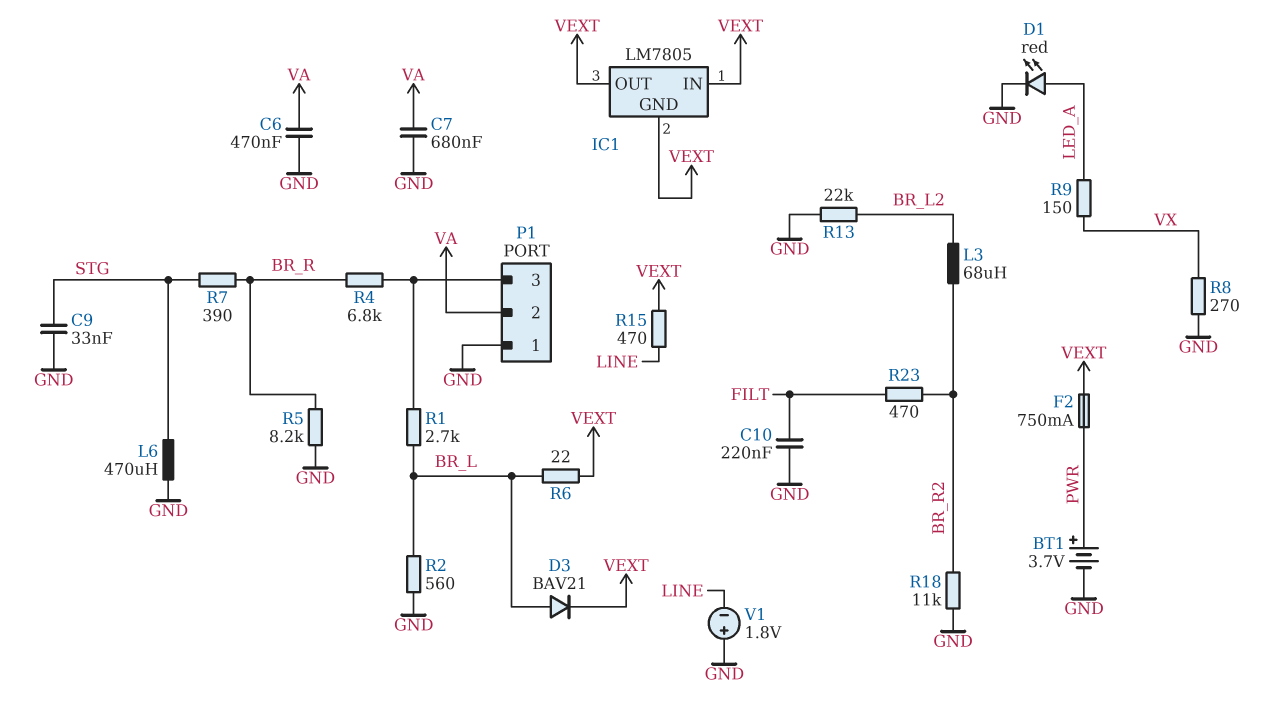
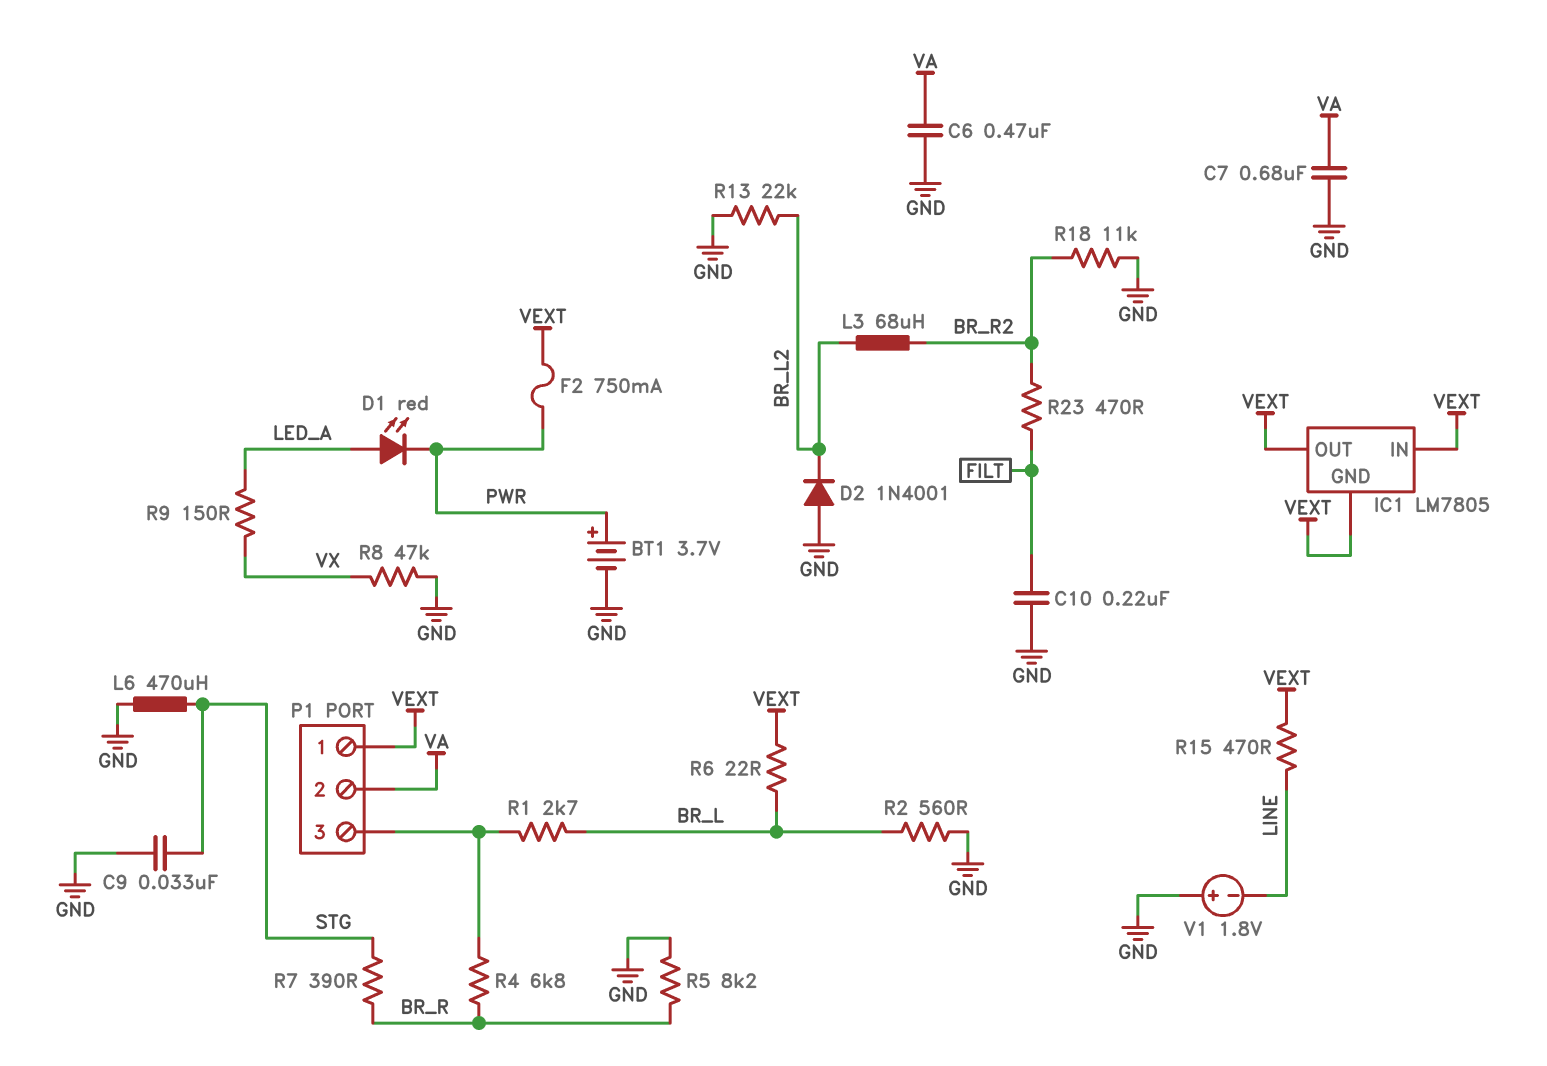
D1: LED red (A LED_A, K GND) -> LED red (A LED_A, K PWR)
D2: none -> diode 1N4001 (A GND, K BR_L2)
D3: diode BAV21 (A BR_L, K VEXT) -> none
P1 pin 1: GND -> VEXT
R8: 270 (GND, VX) -> 47k (GND, VX)

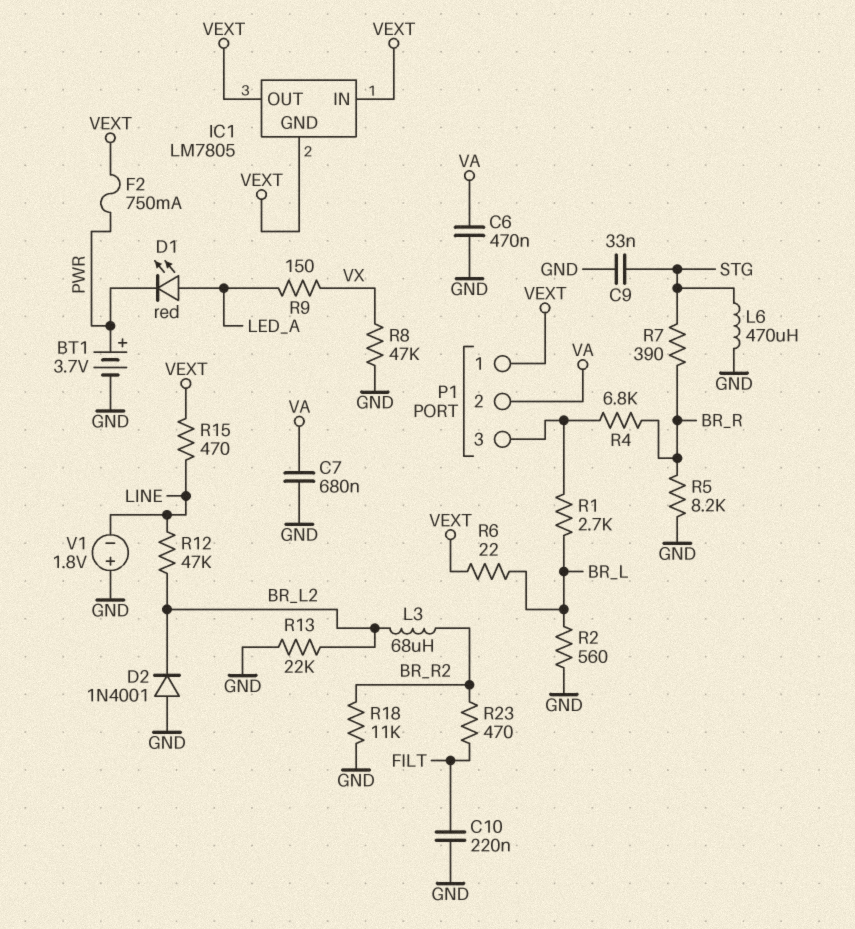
R12: none -> 47k (BR_L2, LINE)

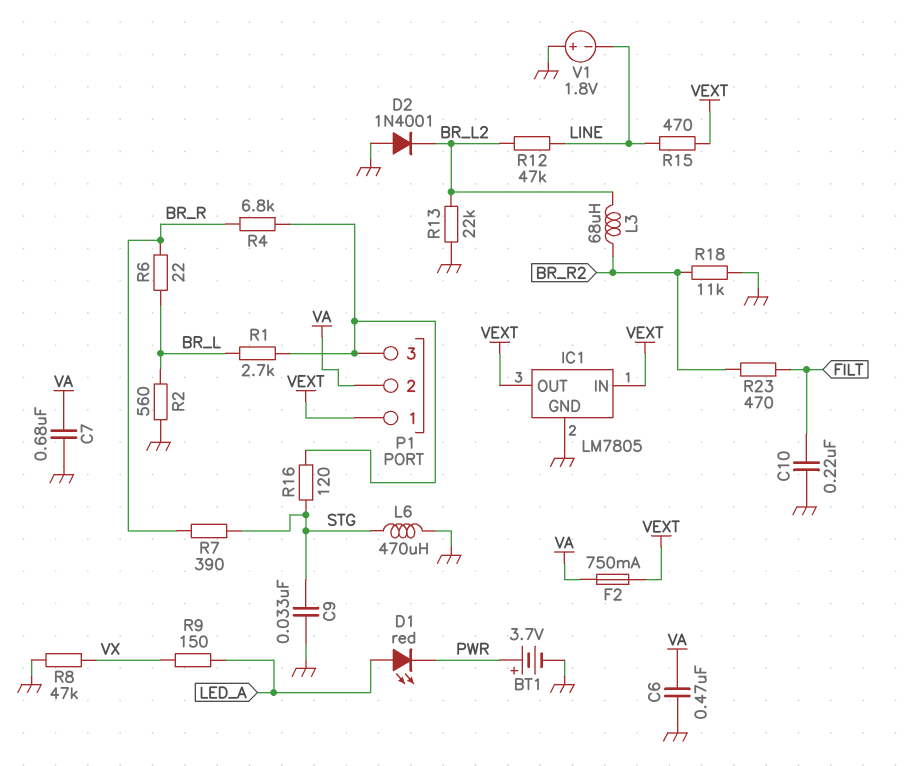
F2: 750mA (PWR, VEXT) -> 750mA (VA, VEXT)
IC1 pin GND: VEXT -> GND
R5: 8.2k (BR_R, GND) -> none
R6: 22 (BR_L, VEXT) -> 22 (BR_L, BR_R)
R16: none -> 120 (P1/3, STG)

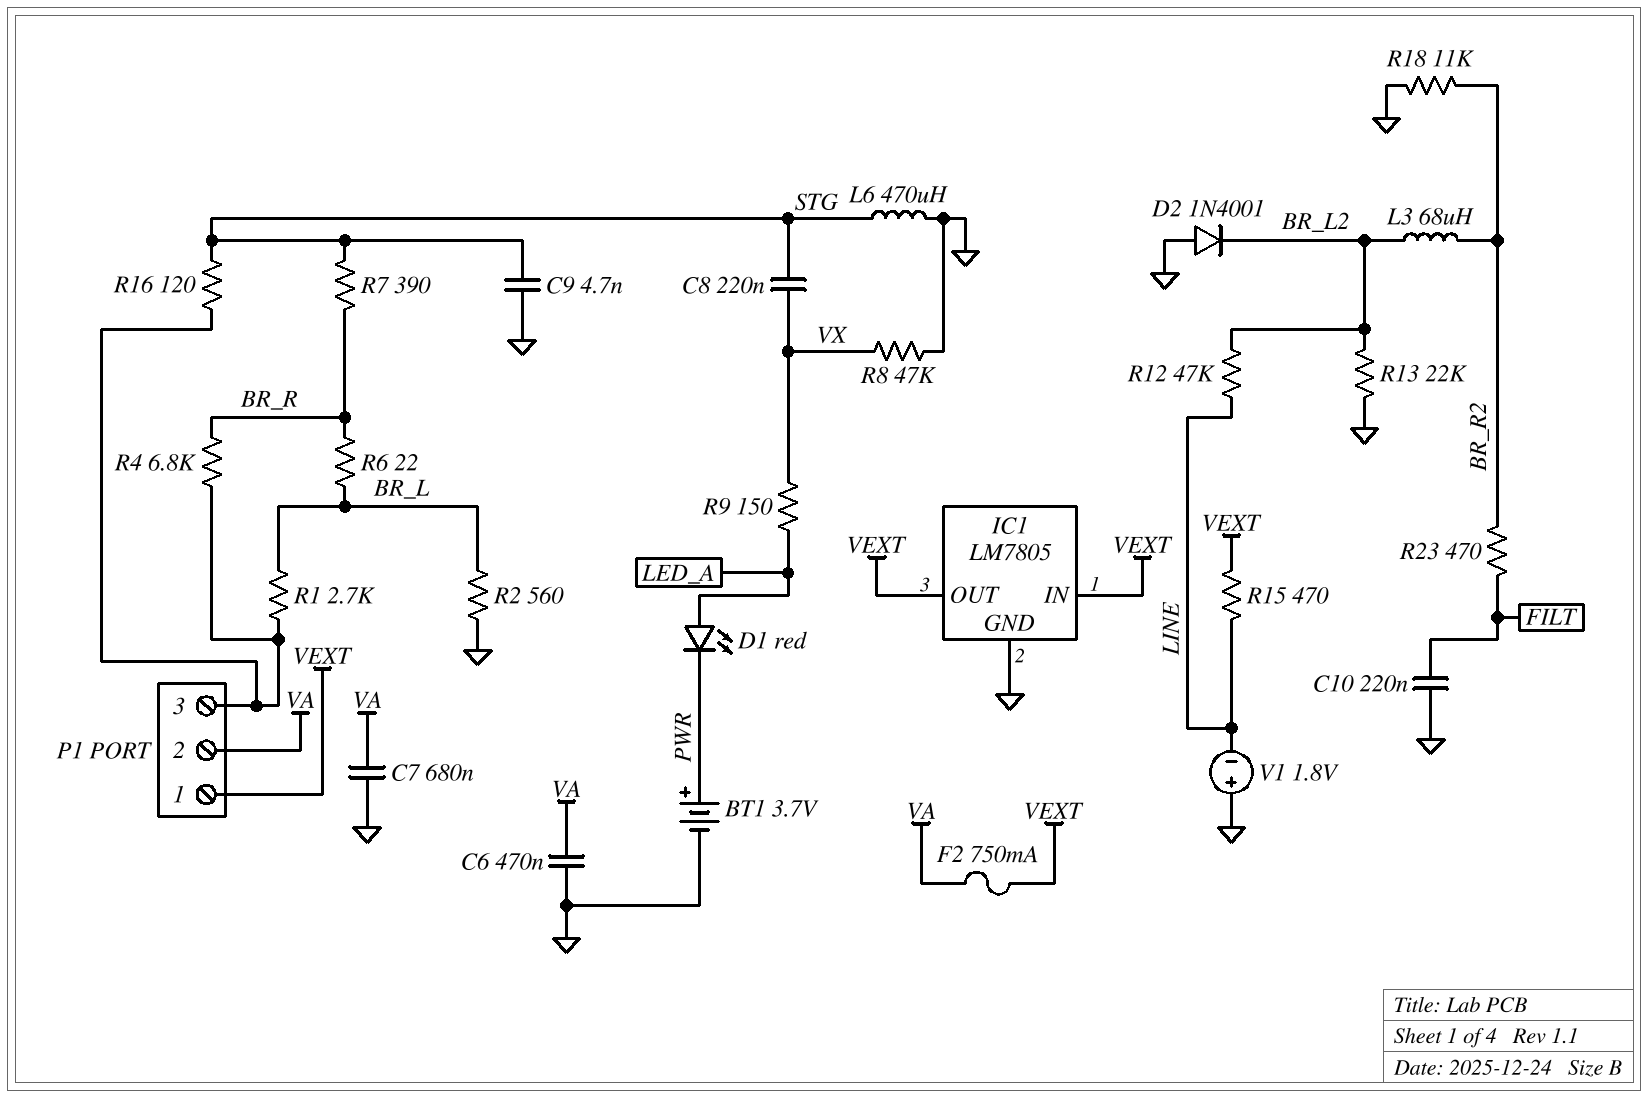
C8: none -> 220nF (STG, VX)
C9: 33nF (GND, STG) -> 4.7nF (GND, STG)

